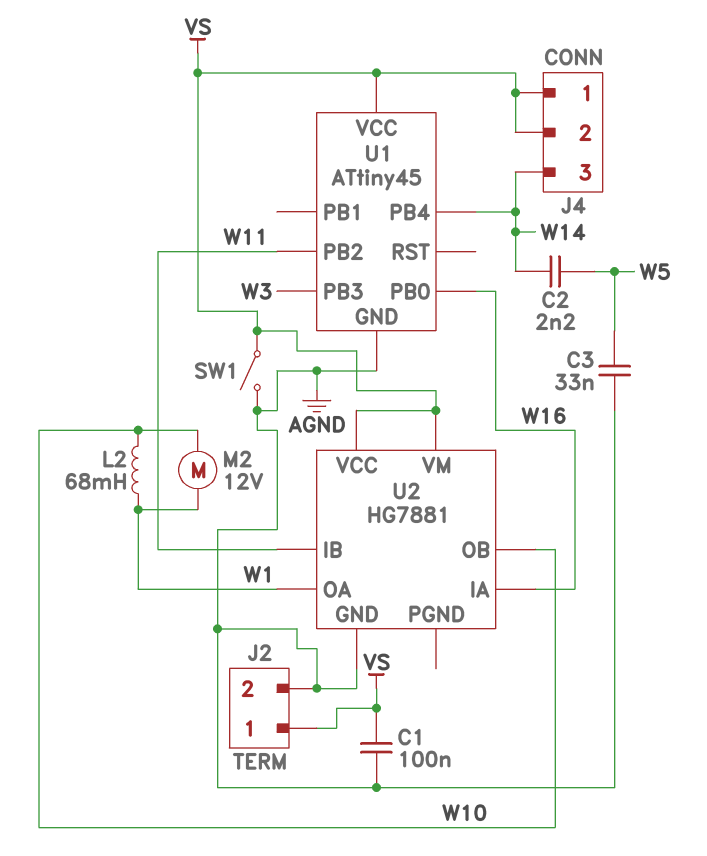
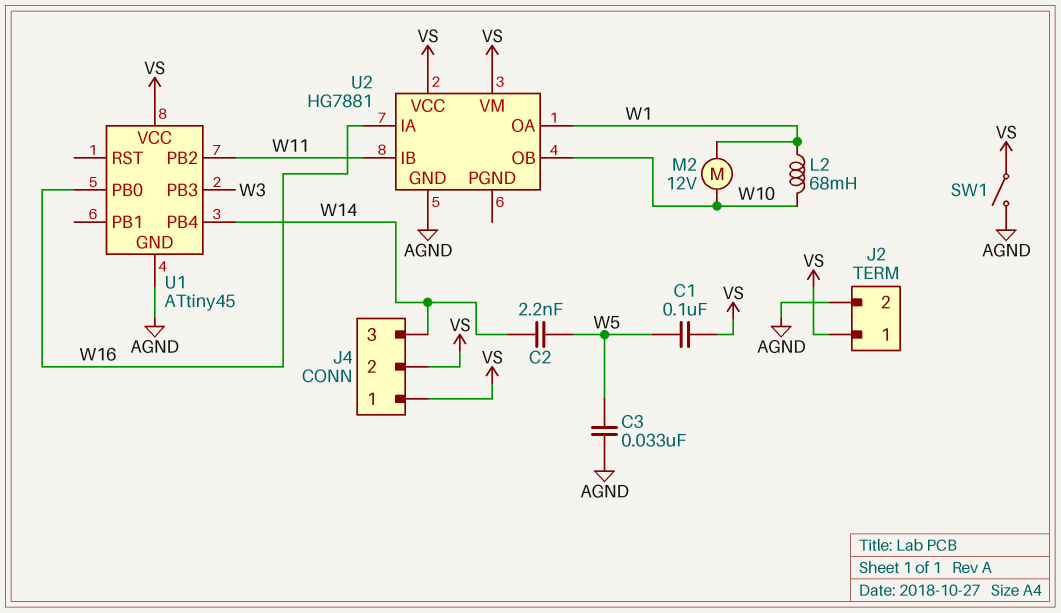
C1: 100nF (AGND, VS) -> 100nF (VS, W5)

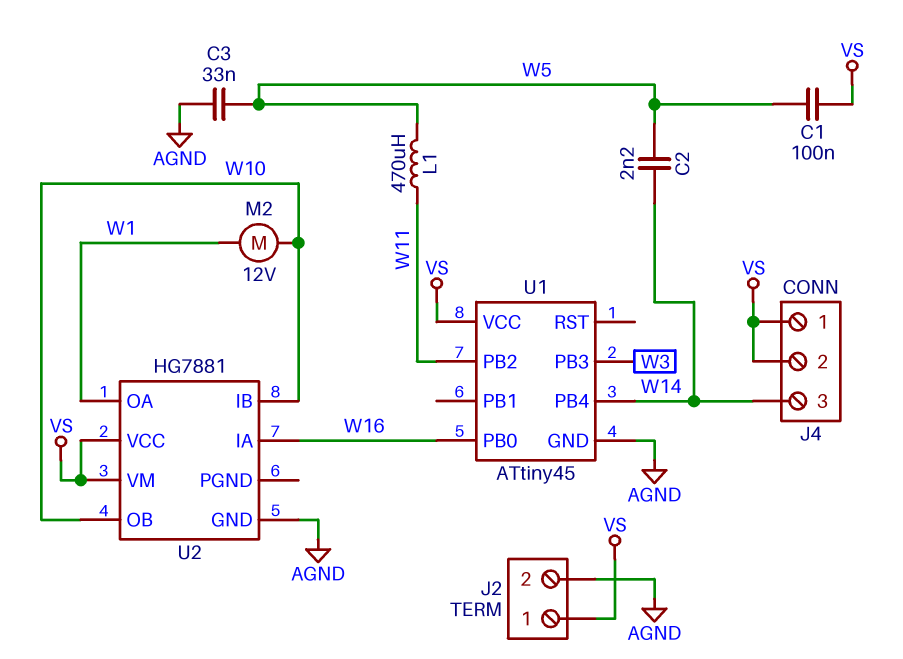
L1: none -> 470uH (W5, W11)
L2: 68mH (W1, W10) -> none
SW1: switch (AGND, VS) -> none
U2 pin IB: W11 -> W10

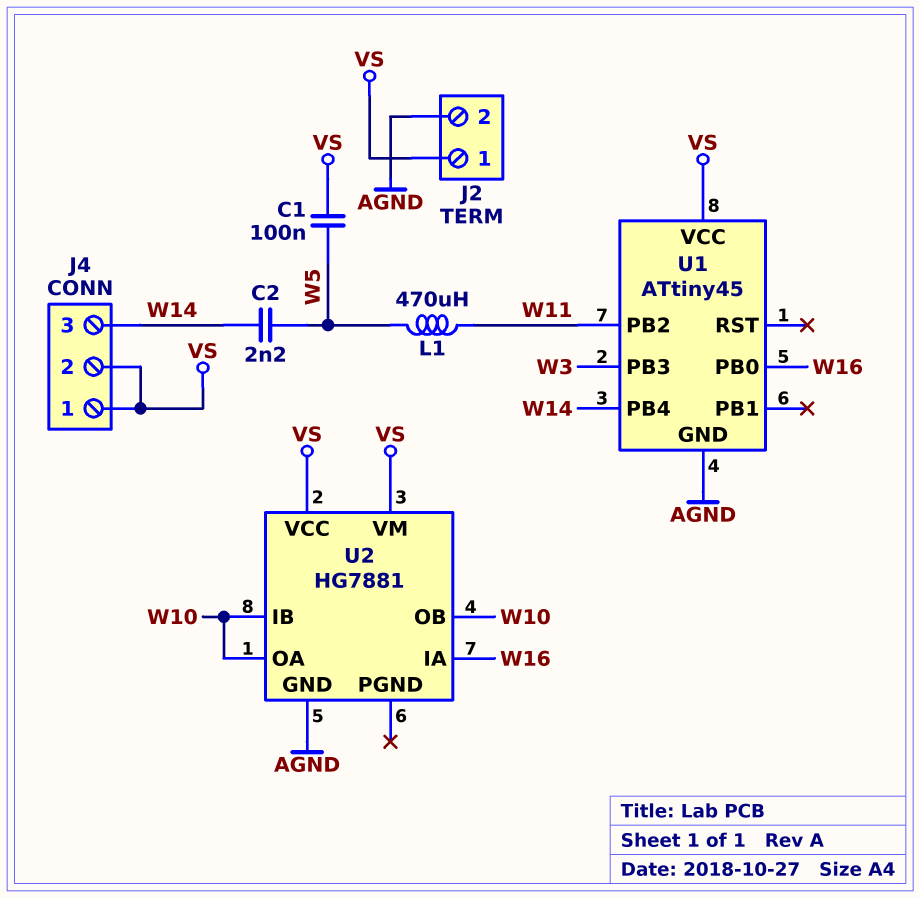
C3: 33nF (AGND, W5) -> none
M2: motor 12V (W1, W10) -> none
U2 pin OA: W1 -> W10

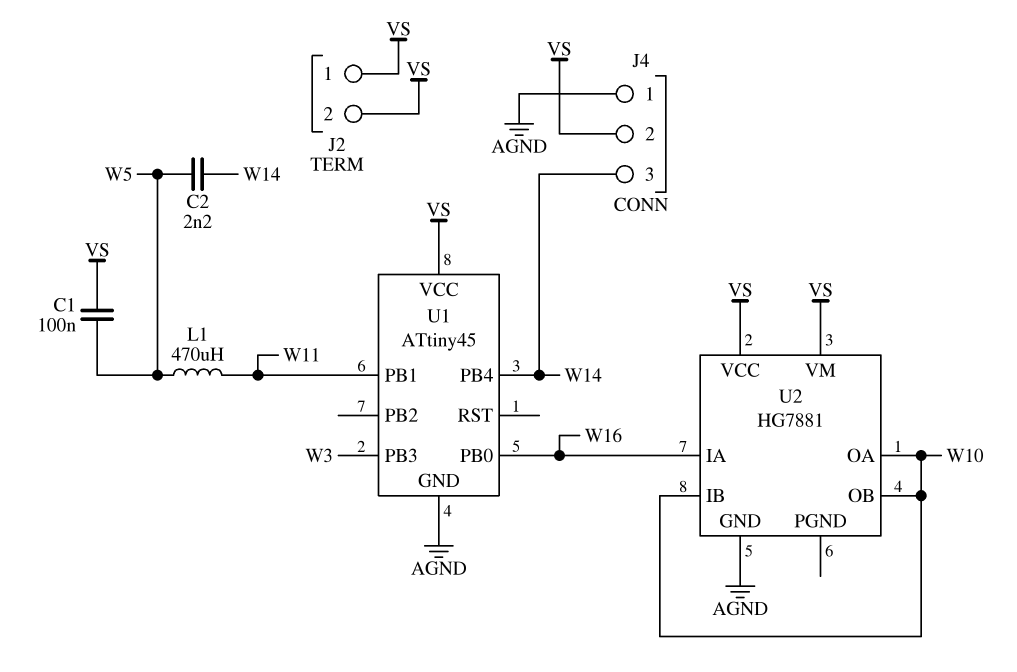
J2 pin 2: AGND -> VS
J4 pin 1: VS -> AGND
U1 pin PB1: none -> W11
U1 pin PB2: W11 -> none

